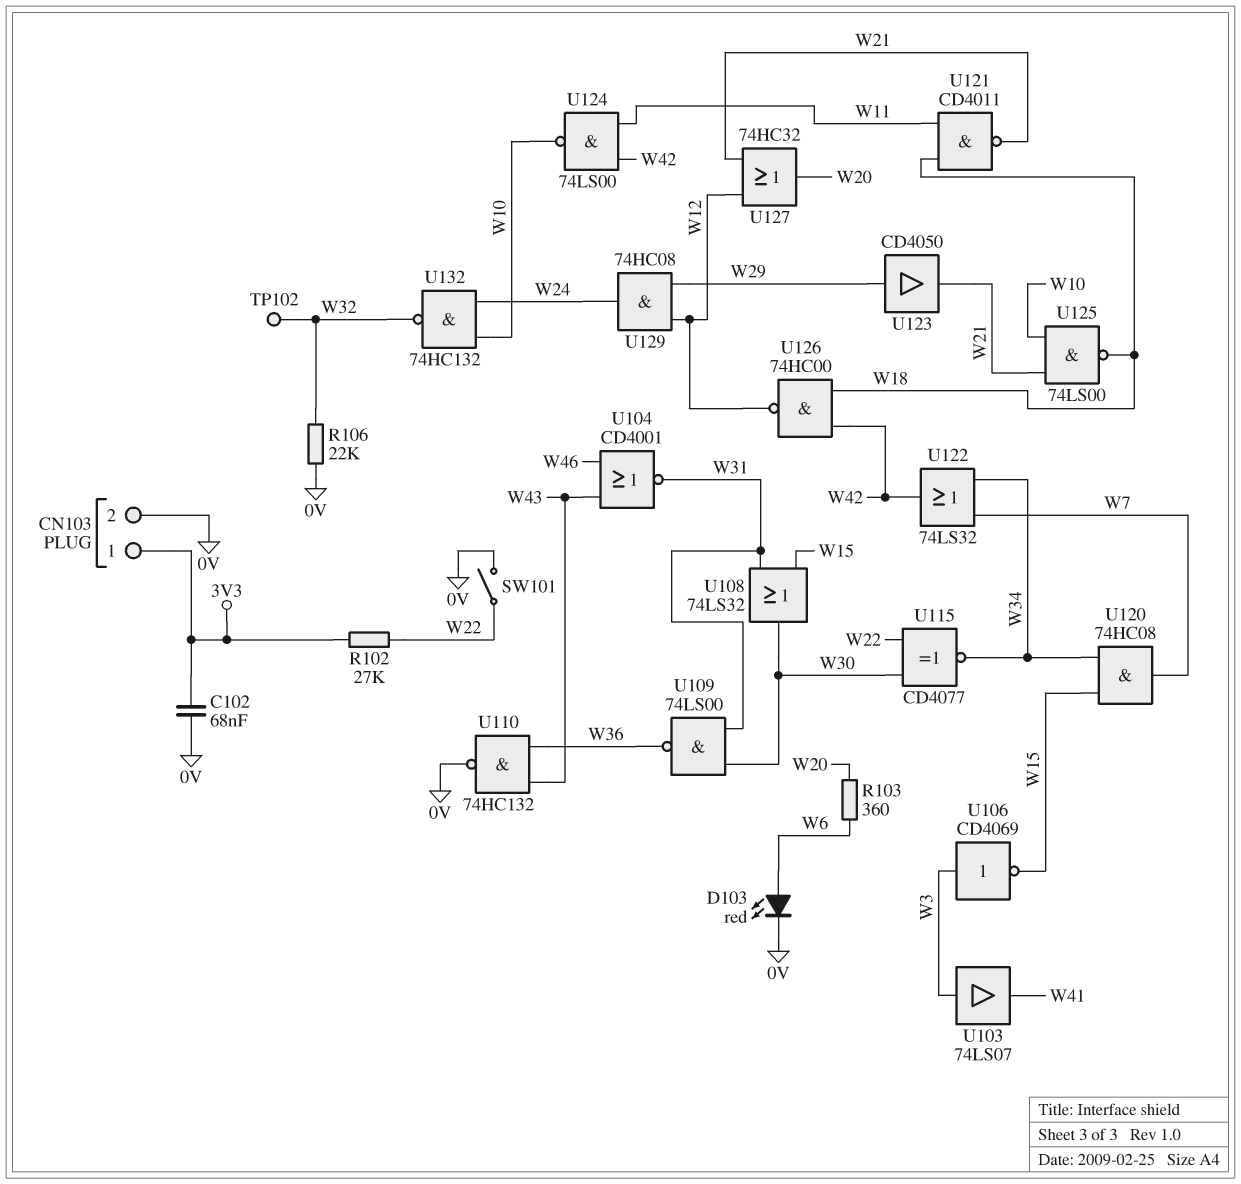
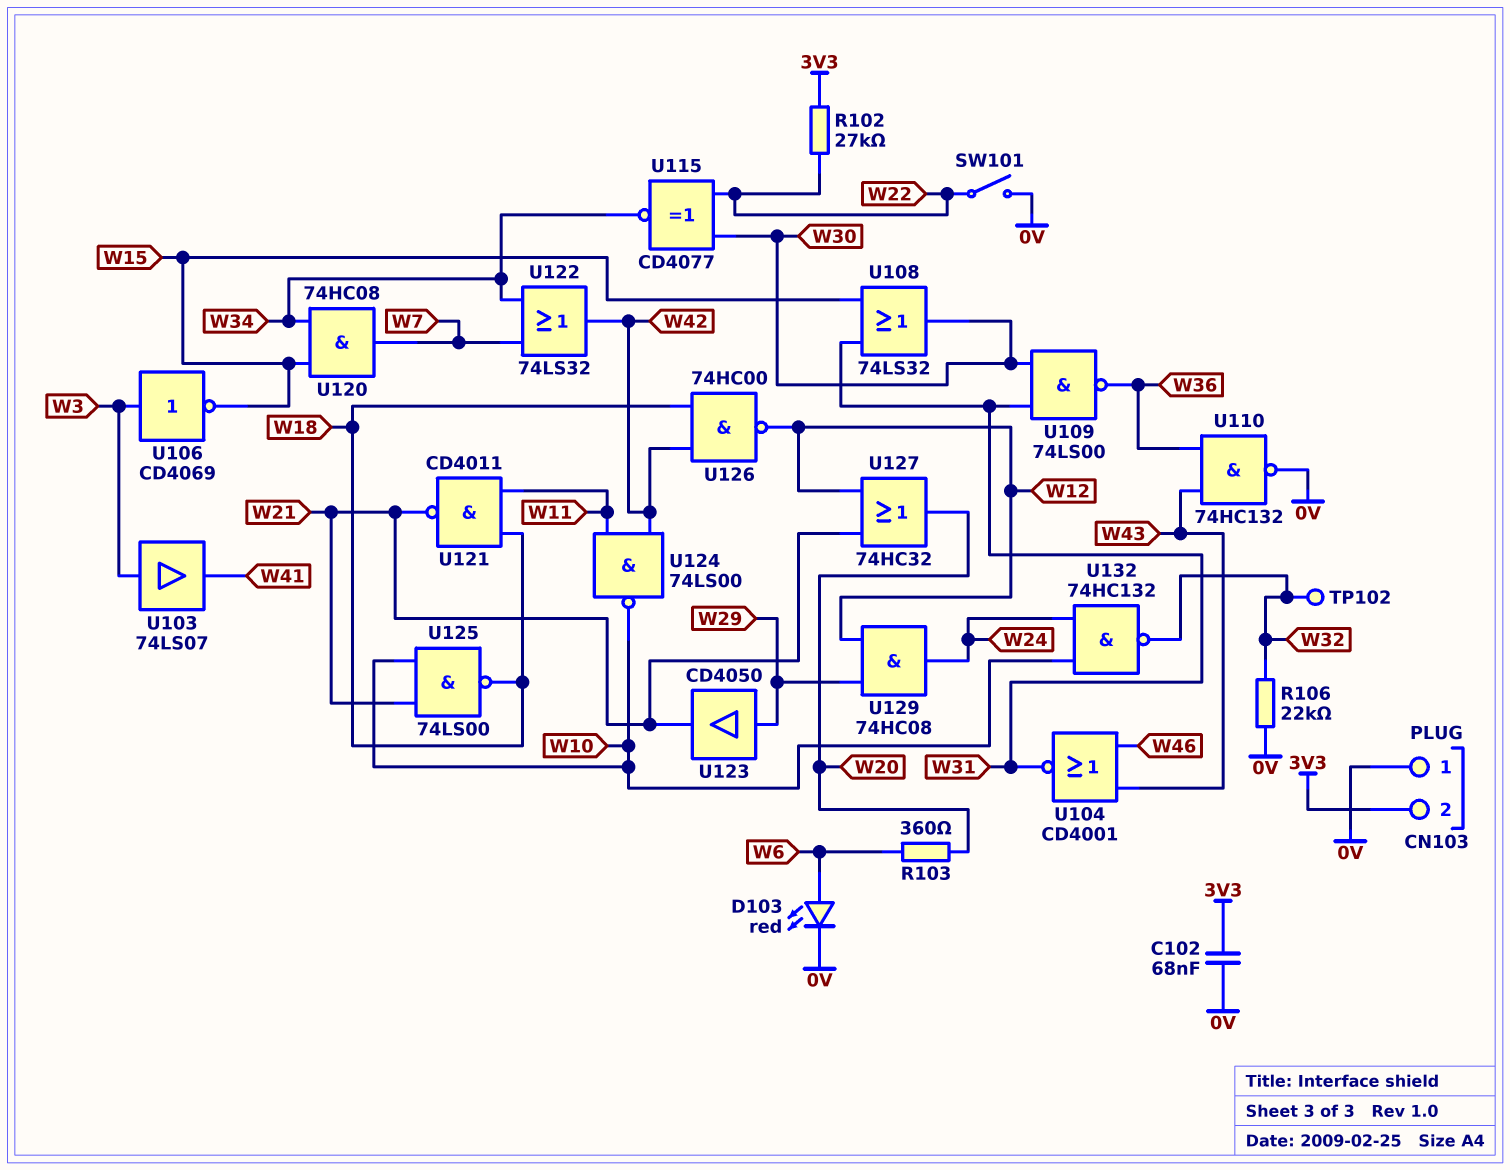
CN103 pin 1: 3V3 -> 0V
CN103 pin 2: 0V -> 3V3

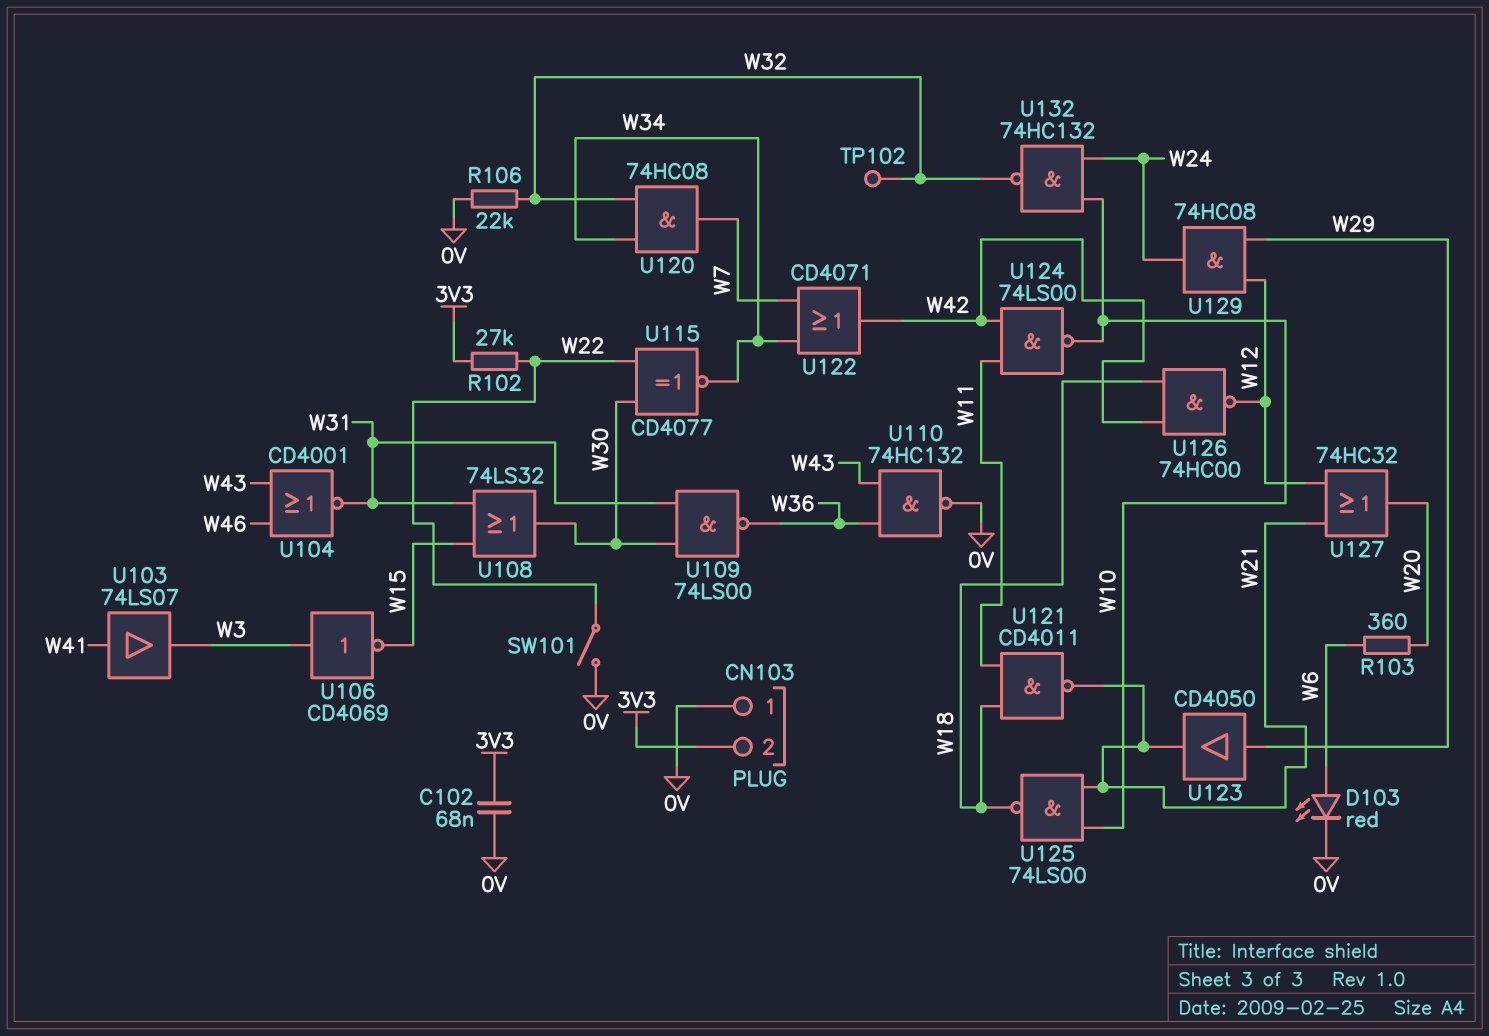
U103: buffer 74LS07 (in W3, out W41) -> buffer 74LS07 (in W41, out W3)
U120: AND 74HC08 (in W15, in W34, out W7) -> AND 74HC08 (in W32, in W34, out W7)
U122: OR 74LS32 (in W7, in W34, out W42) -> OR CD4071 (in W7, in W34, out W42)

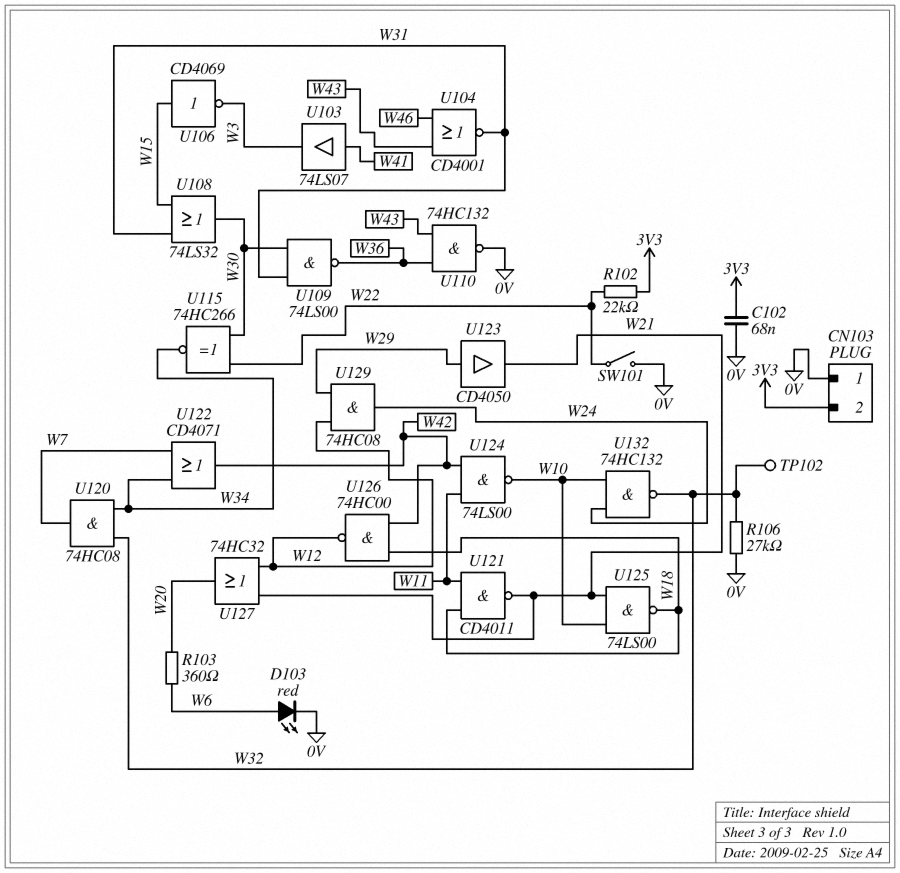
R102: 27k (3V3, W22) -> 22k (3V3, W22)
R106: 22k (0V, W32) -> 27k (0V, W32)
U106: NOT CD4069 (in W3, out W15) -> NOT CD4069 (in W15, out W3)
U115: XNOR CD4077 (in W22, in W30, out W34) -> XNOR 74HC266 (in W22, in W30, out W34)

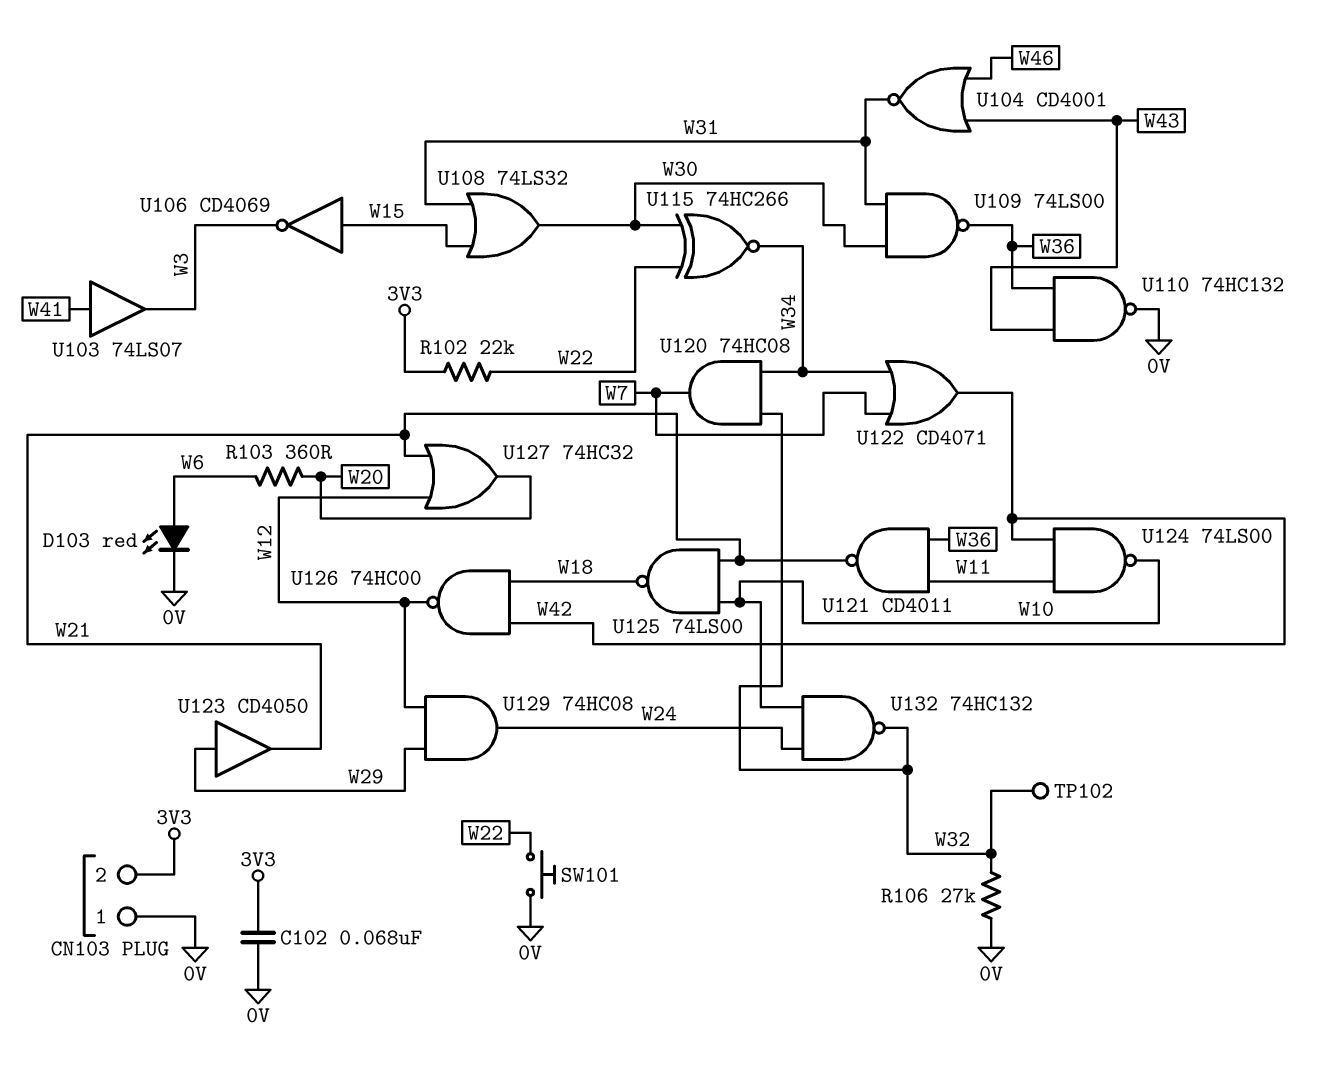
SW101: switch (0V, W22) -> button (0V, W22)
U121: NAND CD4011 (in W11, in W18, out W21) -> NAND CD4011 (in W11, in W36, out W21)

